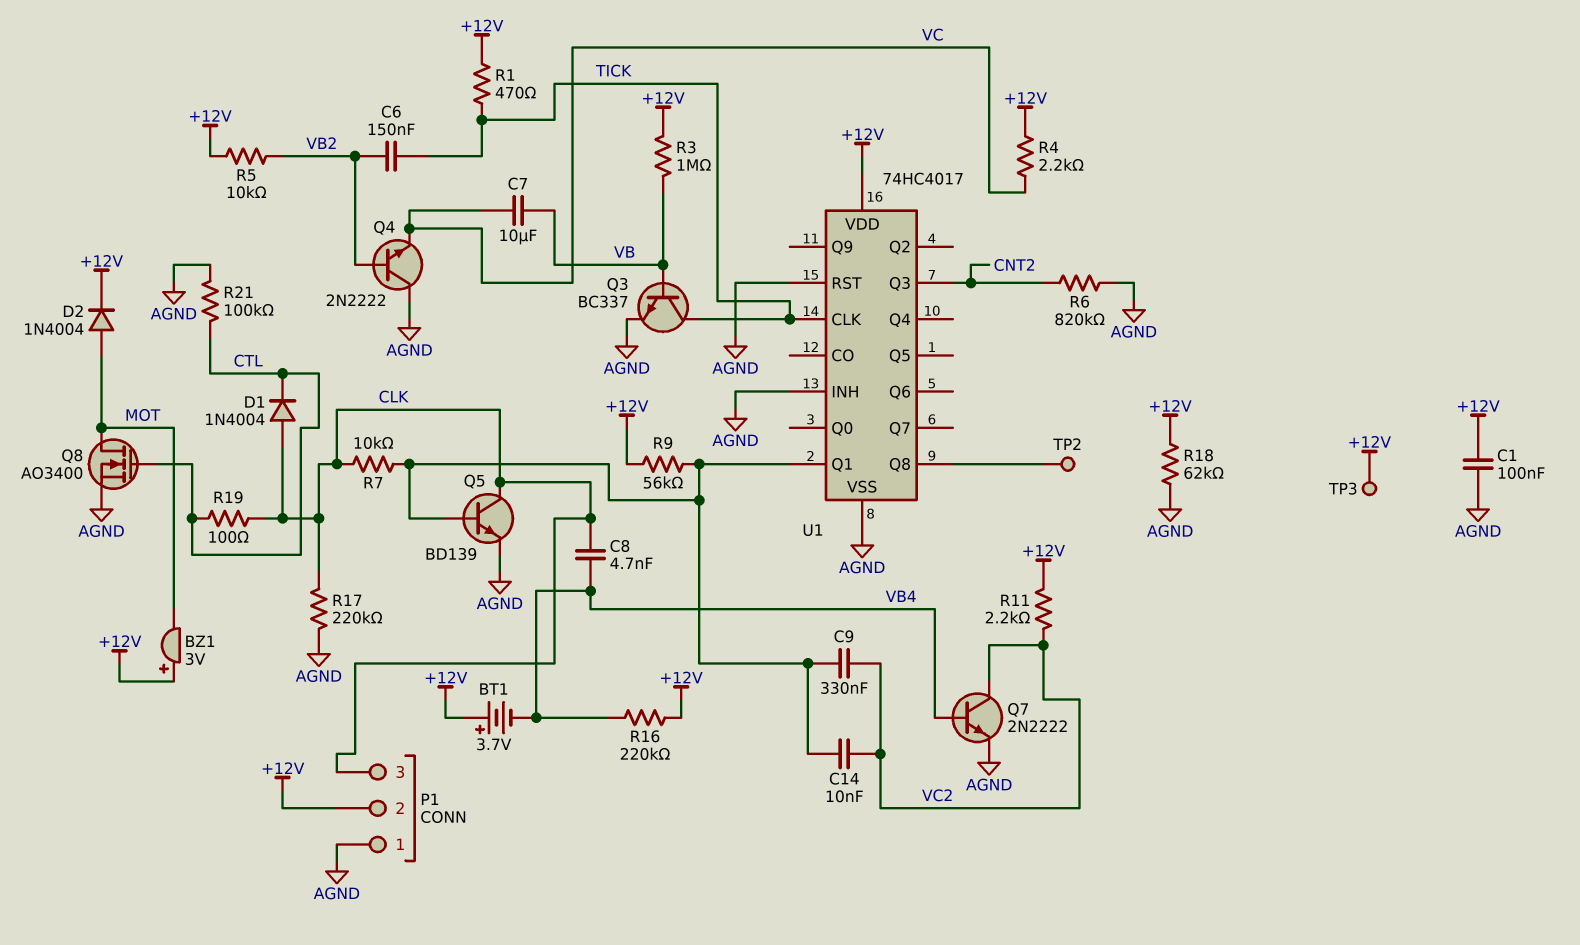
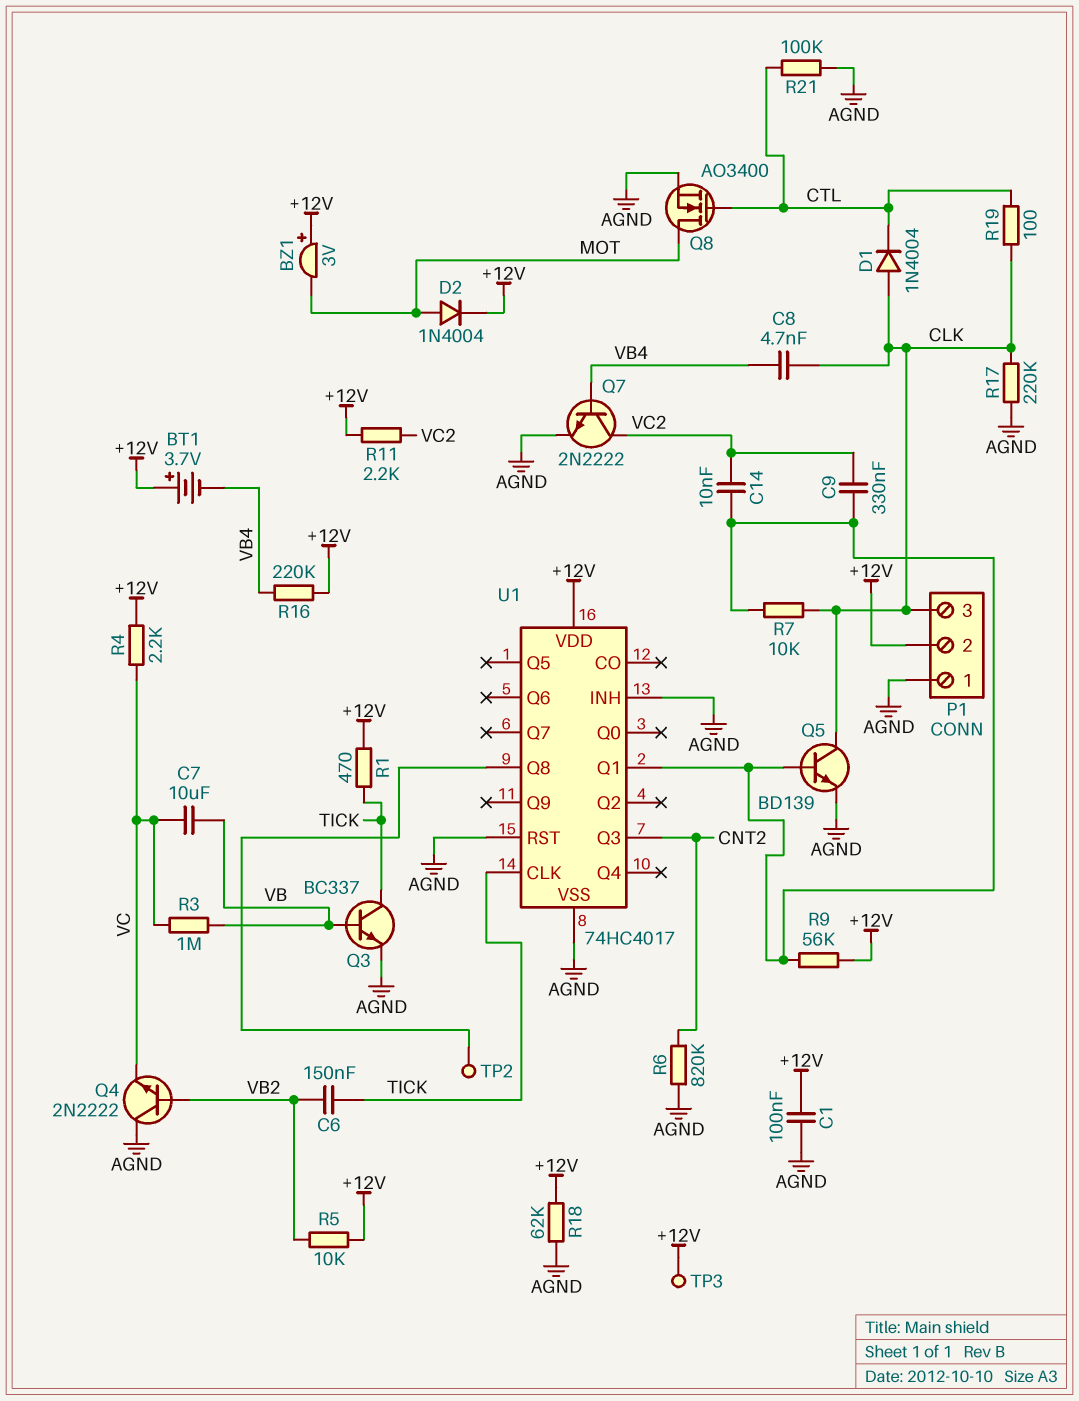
R3: 1M (+12V, VB) -> 1M (VB, VC)

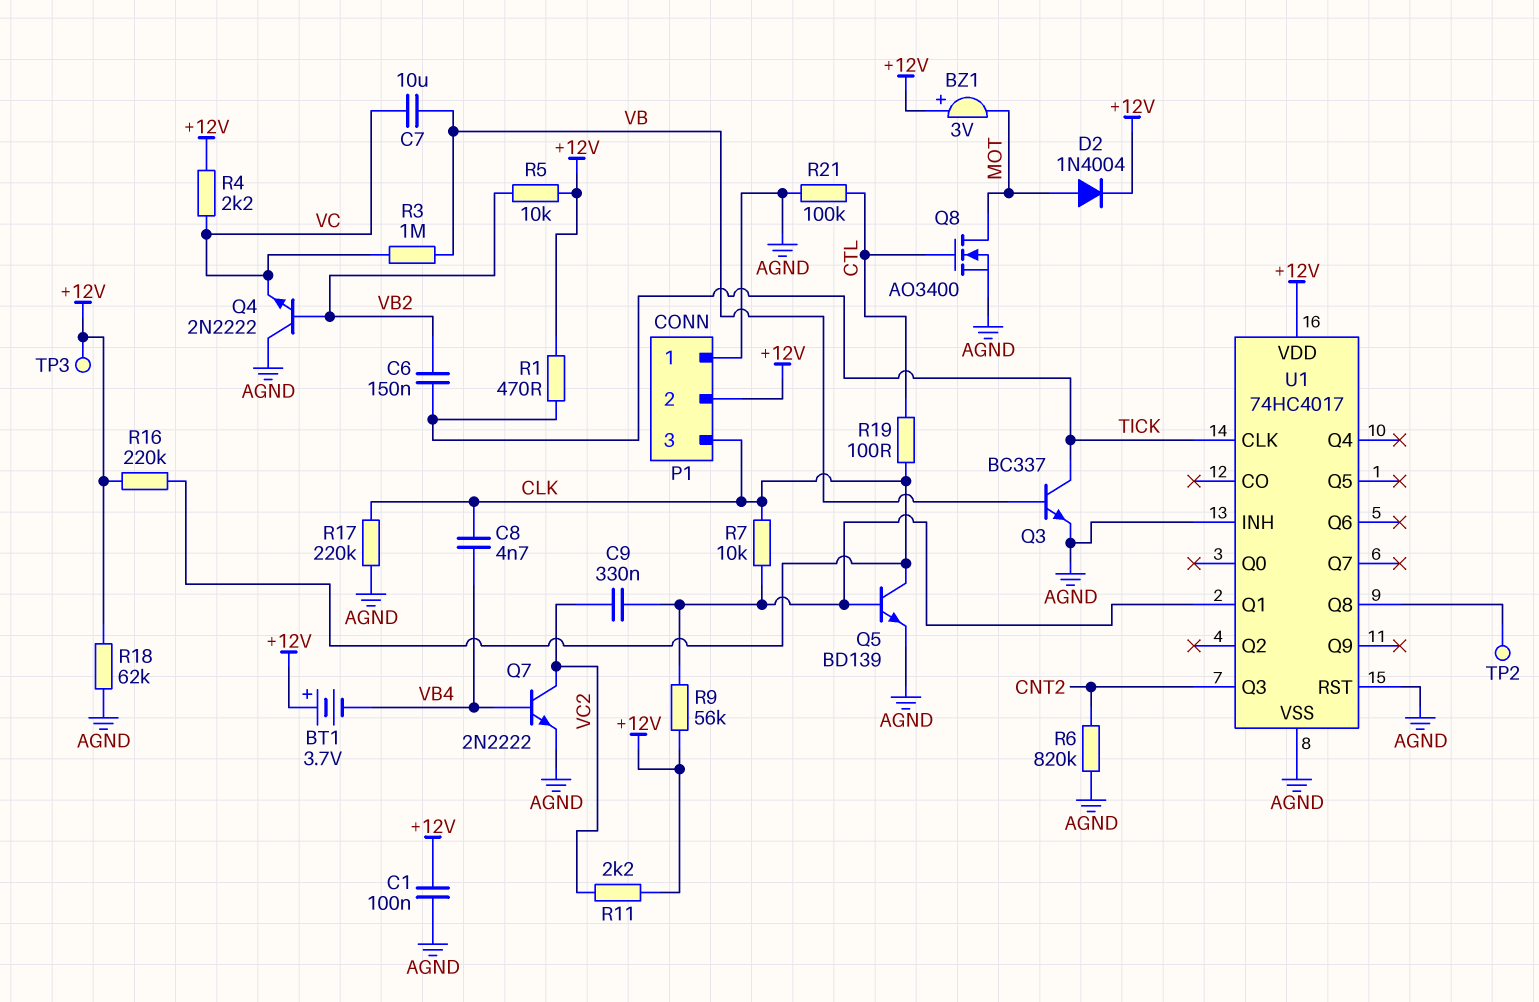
C14: 10nF (U1/Q1, VC2) -> none
D1: diode 1N4004 (A CLK, K CTL) -> none
R16: 220k (+12V, VB4) -> 220k (+12V, CLK)

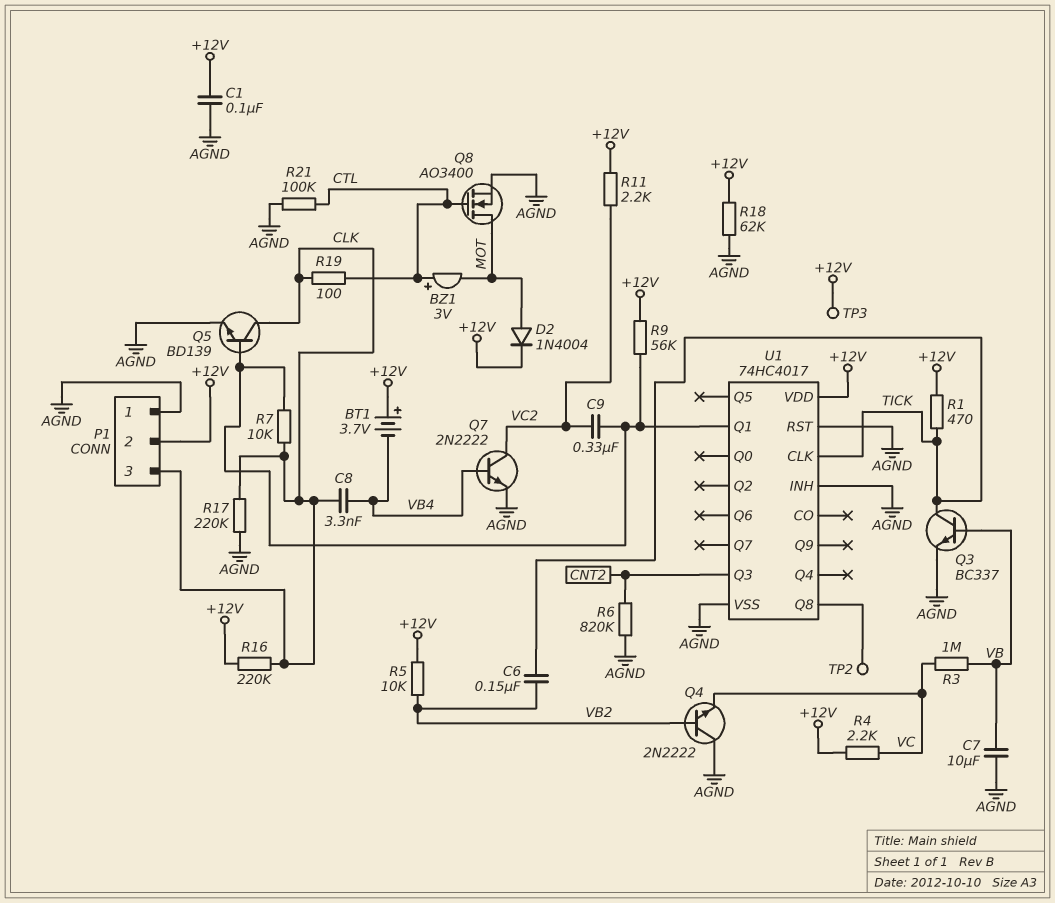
BZ1: buzzer 3V (plus +12V, minus MOT) -> buzzer 3V (plus CTL, minus MOT)
C7: 10uF (VB, VC) -> 10uF (AGND, VB)
C8: 4.7nF (CLK, VB4) -> 3.3nF (CLK, VB4)

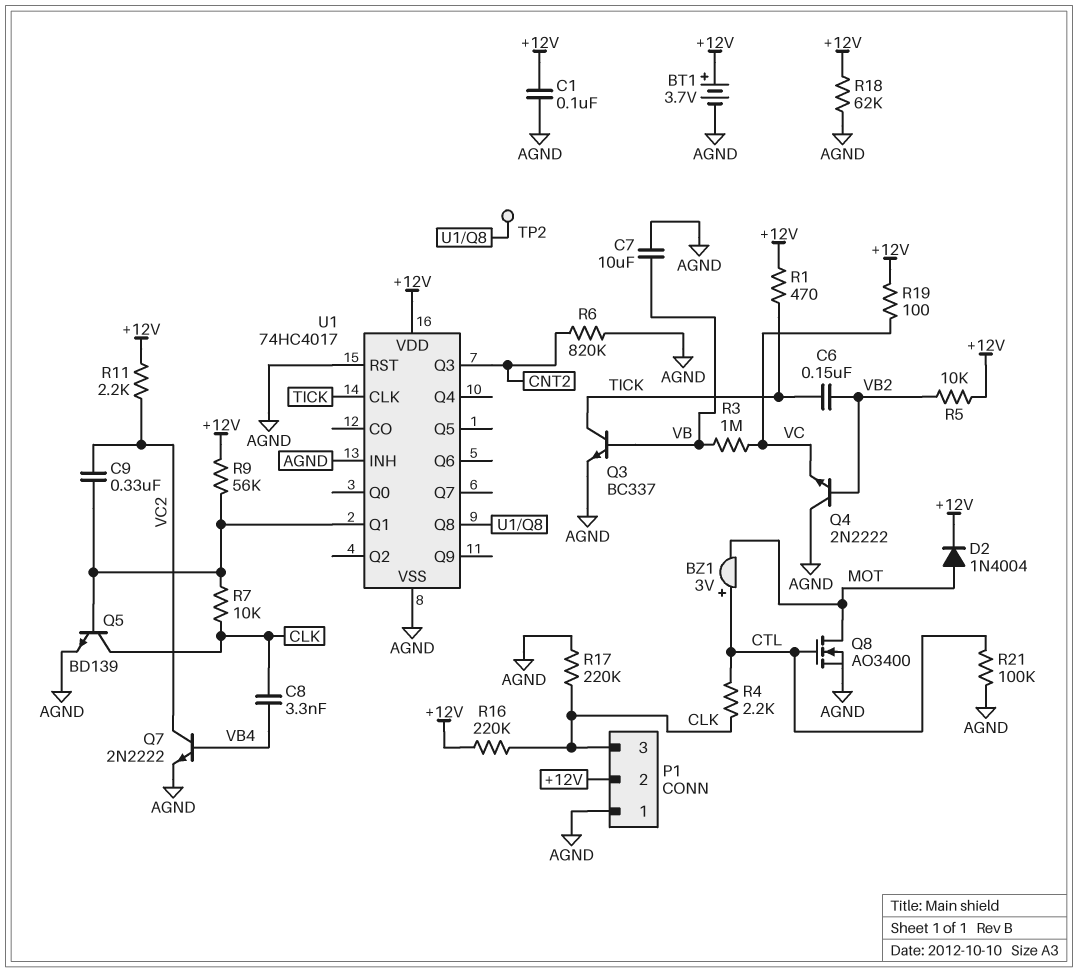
BT1: 3.7V (plus +12V, minus VB4) -> 3.7V (plus +12V, minus AGND)
R4: 2.2k (+12V, VC) -> 2.2k (CLK, CTL)
R19: 100 (CLK, CTL) -> 100 (+12V, VC)
TP3: test point (+12V) -> none

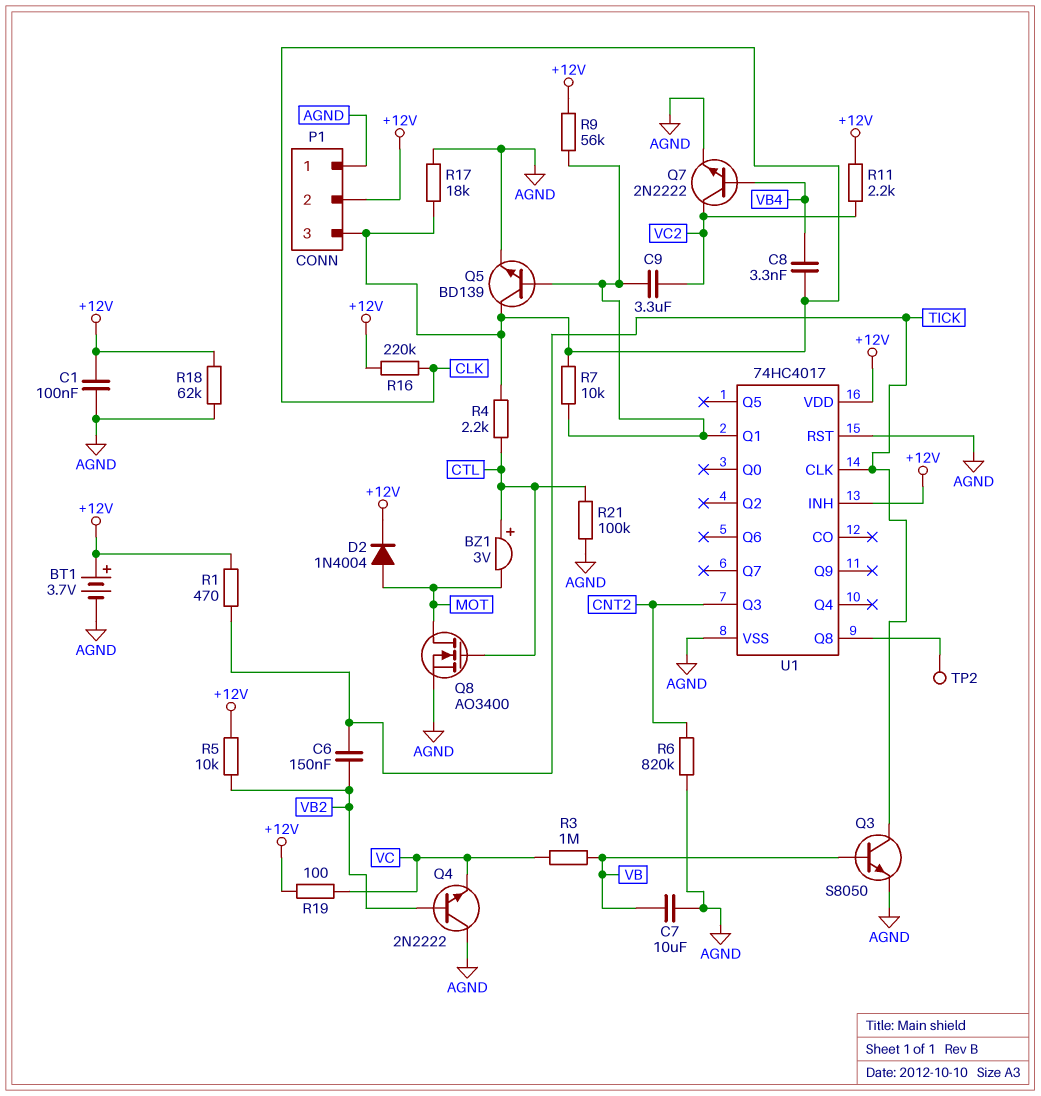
C9: 330nF (U1/Q1, VC2) -> 3.3uF (U1/Q1, VC2)
Q3: NPN BC337 (B VB, C TICK, E AGND) -> NPN S8050 (B VB, C TICK, E AGND)
R17: 220k (AGND, CLK) -> 18k (AGND, CLK)
U1 pin INH: AGND -> +12V

